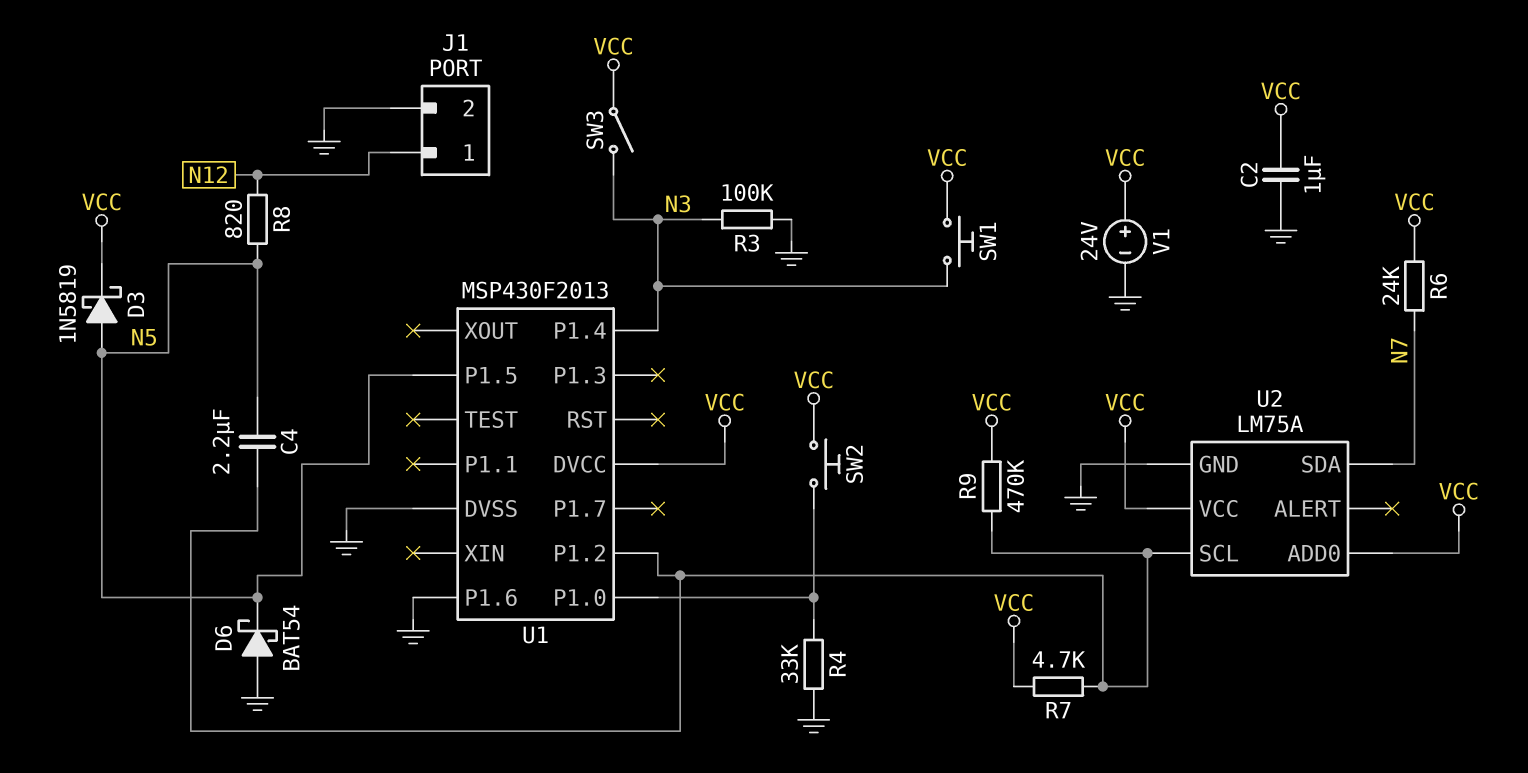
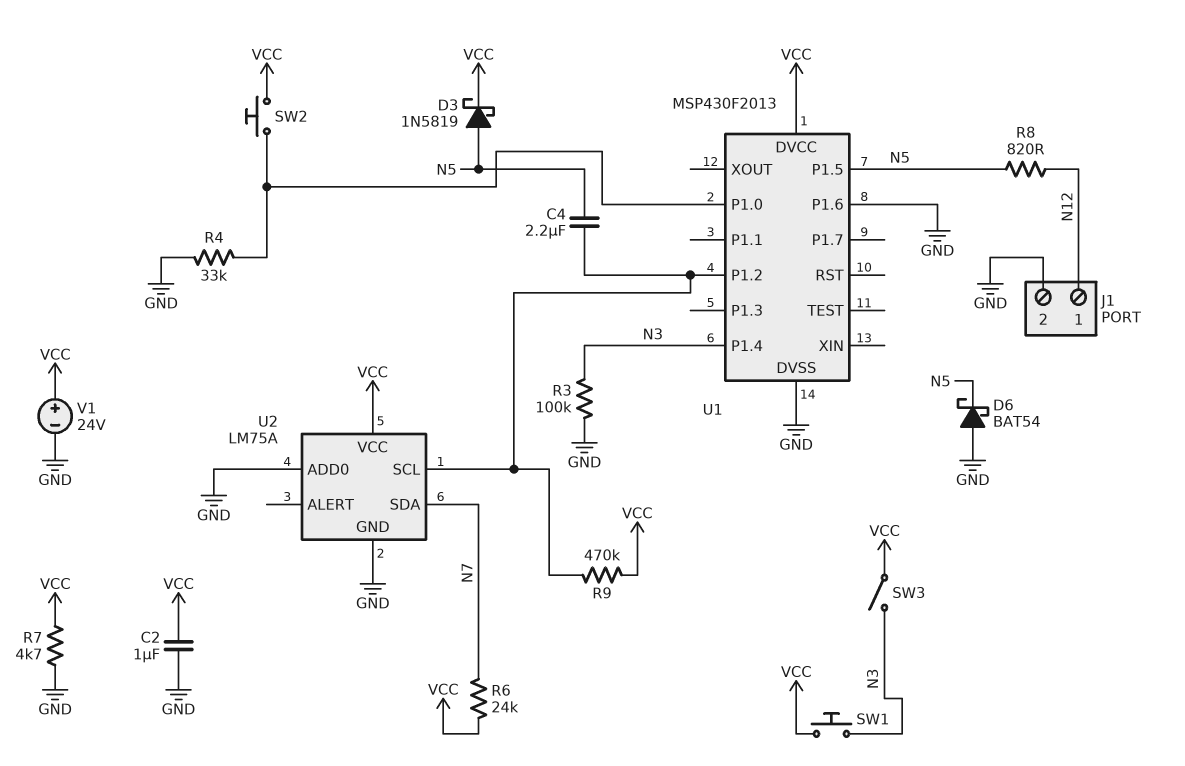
R7: 4.7k (U1/P1.2, VCC) -> 4.7k (GND, VCC)
U2 pin ADD0: VCC -> GND

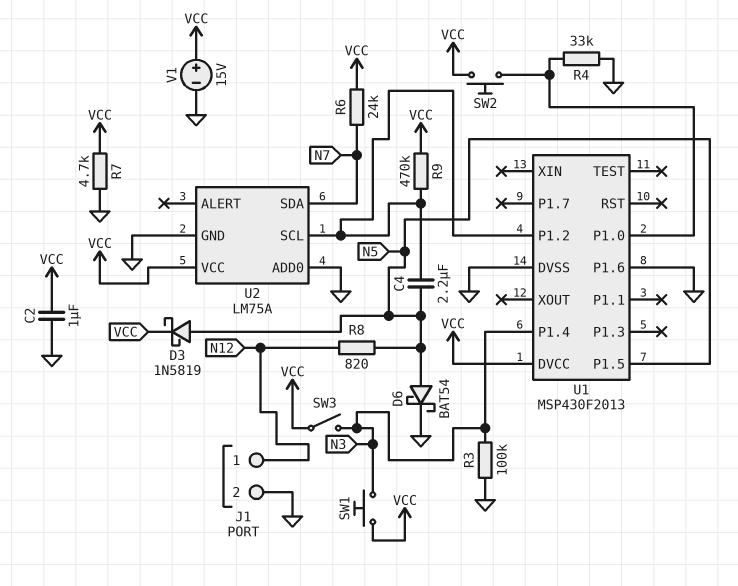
D6: schottky BAT54 (A GND, K N5) -> schottky BAT54 (A N5, K GND)
V1: 24V (plus VCC, minus GND) -> 15V (plus VCC, minus GND)

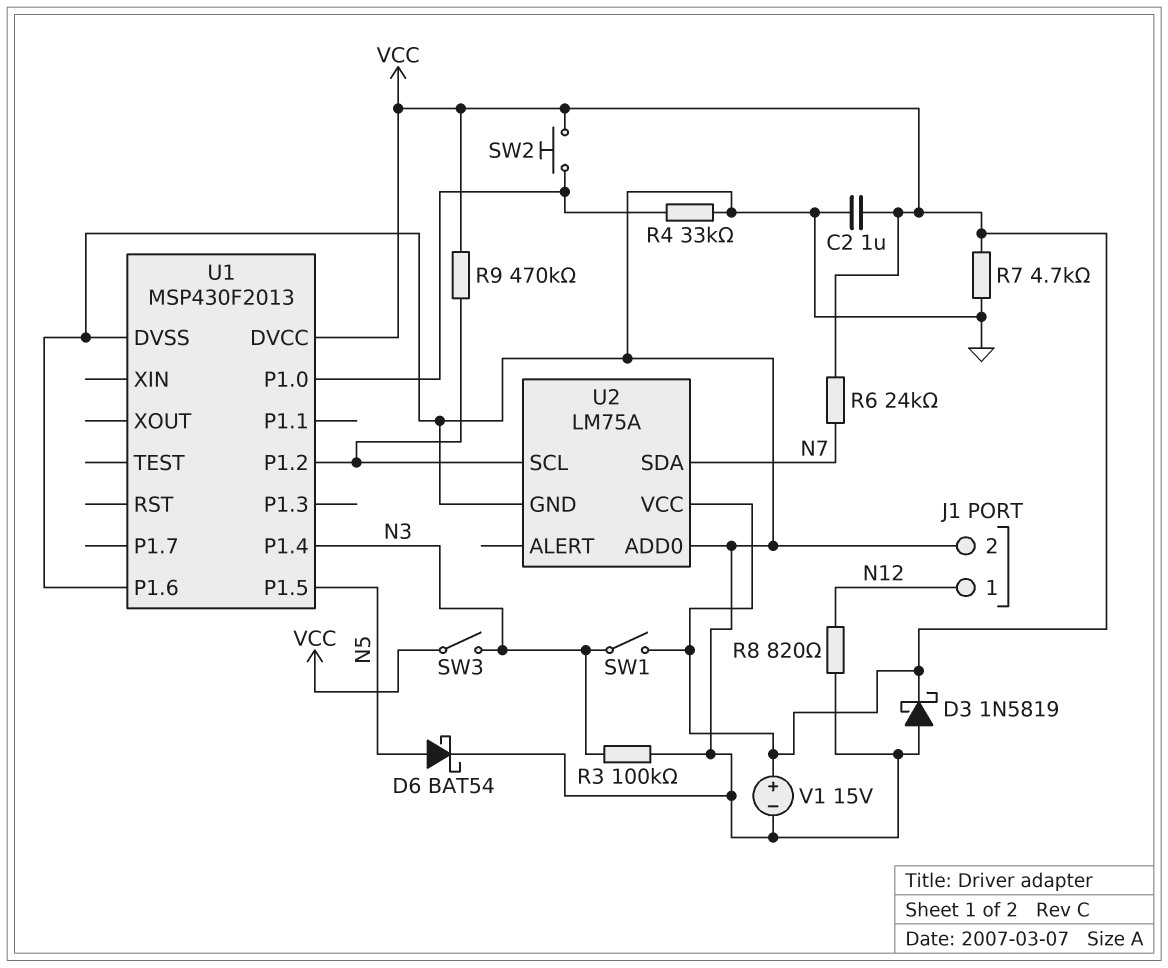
C4: 2.2uF (N5, U1/P1.2) -> none
D3: schottky 1N5819 (A N5, K VCC) -> schottky 1N5819 (A GND, K VCC)
R8: 820 (N5, N12) -> 820 (GND, N12)
SW1: button (N3, VCC) -> switch (N3, VCC)

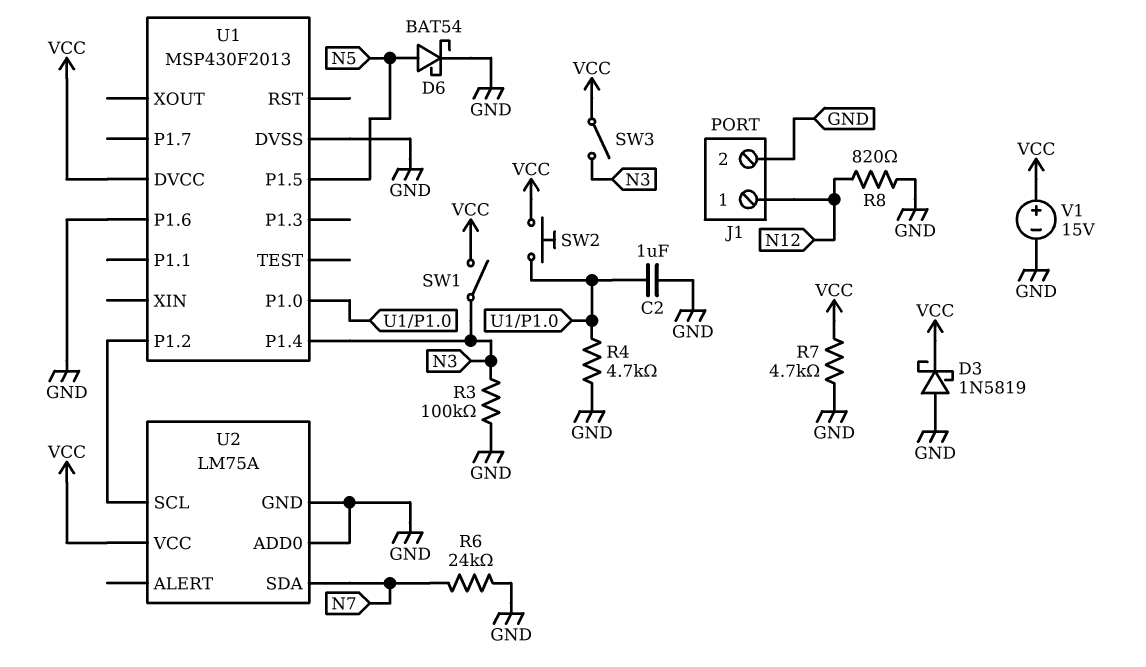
C2: 1uF (GND, VCC) -> 1uF (GND, U1/P1.0)
R4: 33k (GND, U1/P1.0) -> 4.7k (GND, U1/P1.0)
R6: 24k (N7, VCC) -> 24k (GND, N7)
R9: 470k (U1/P1.2, VCC) -> none

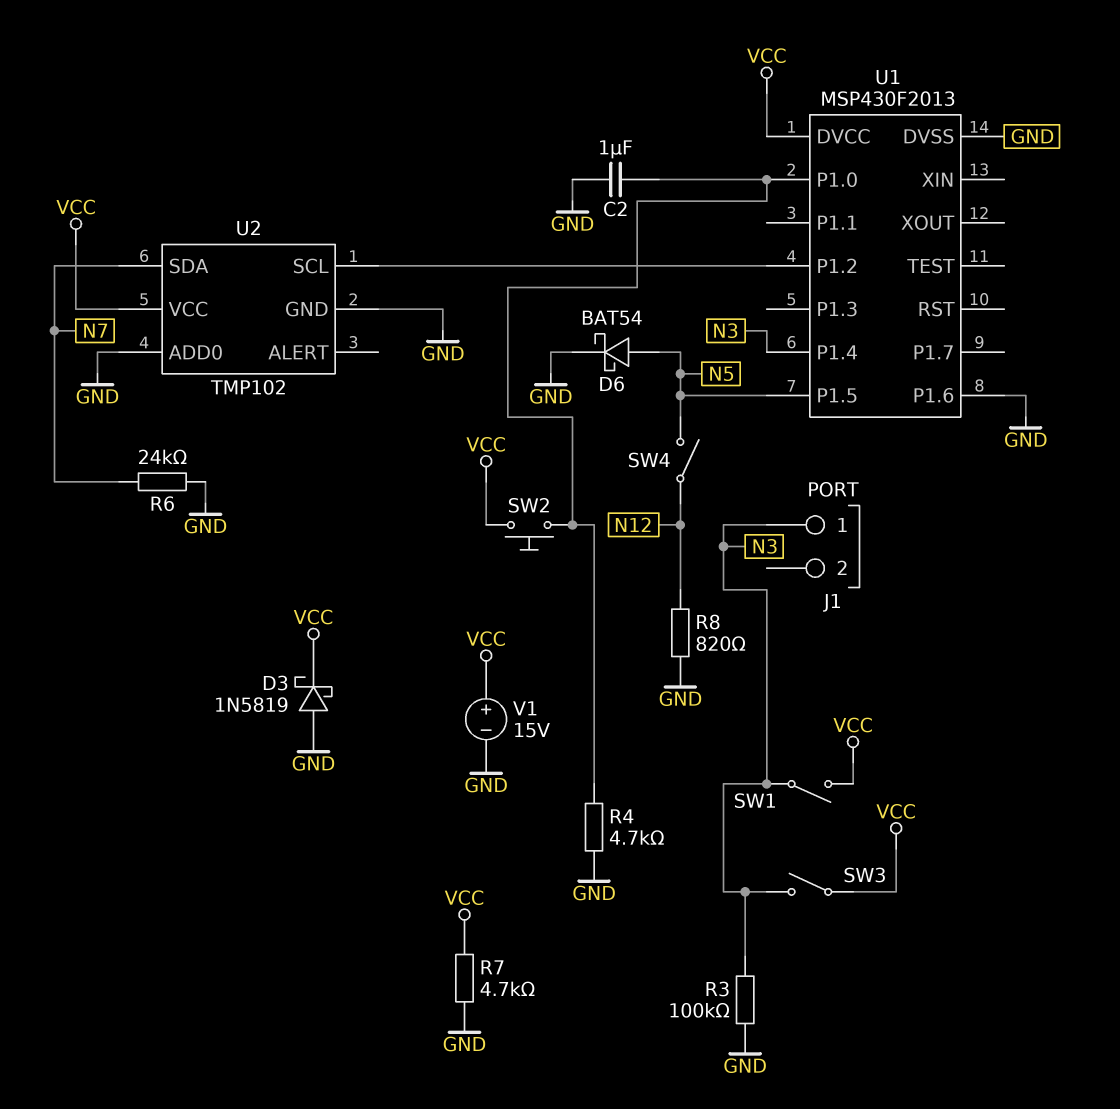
J1 pin 1: N12 -> N3
J1 pin 2: GND -> none
SW4: none -> switch (N5, N12)
U2: LM75A -> TMP102

